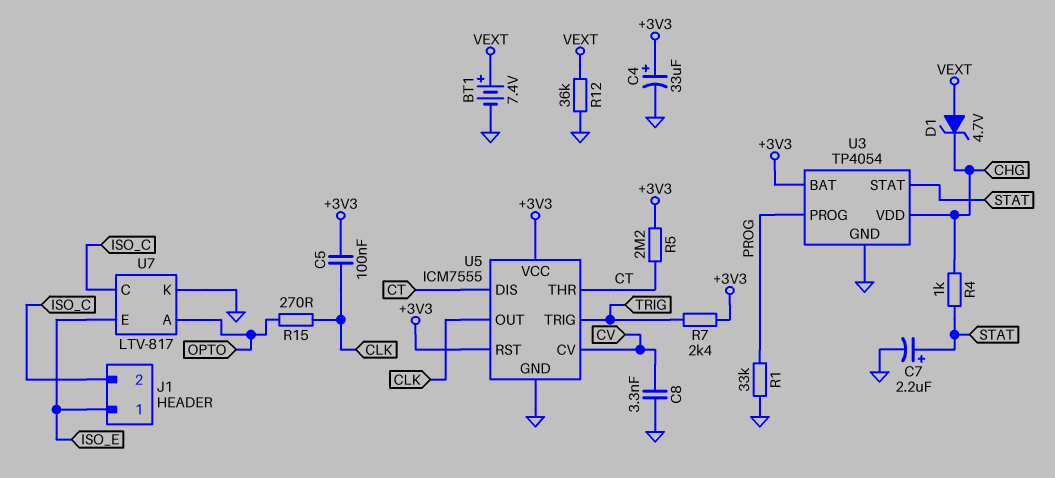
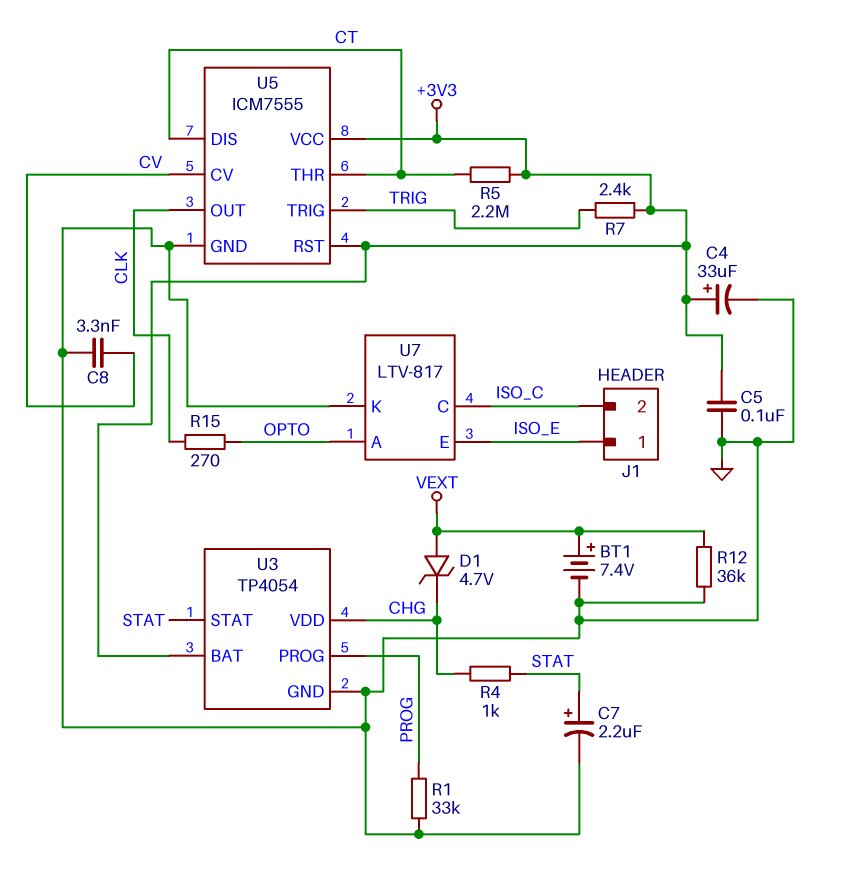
C5: 100nF (+3V3, CLK) -> 100nF (+3V3, GND)

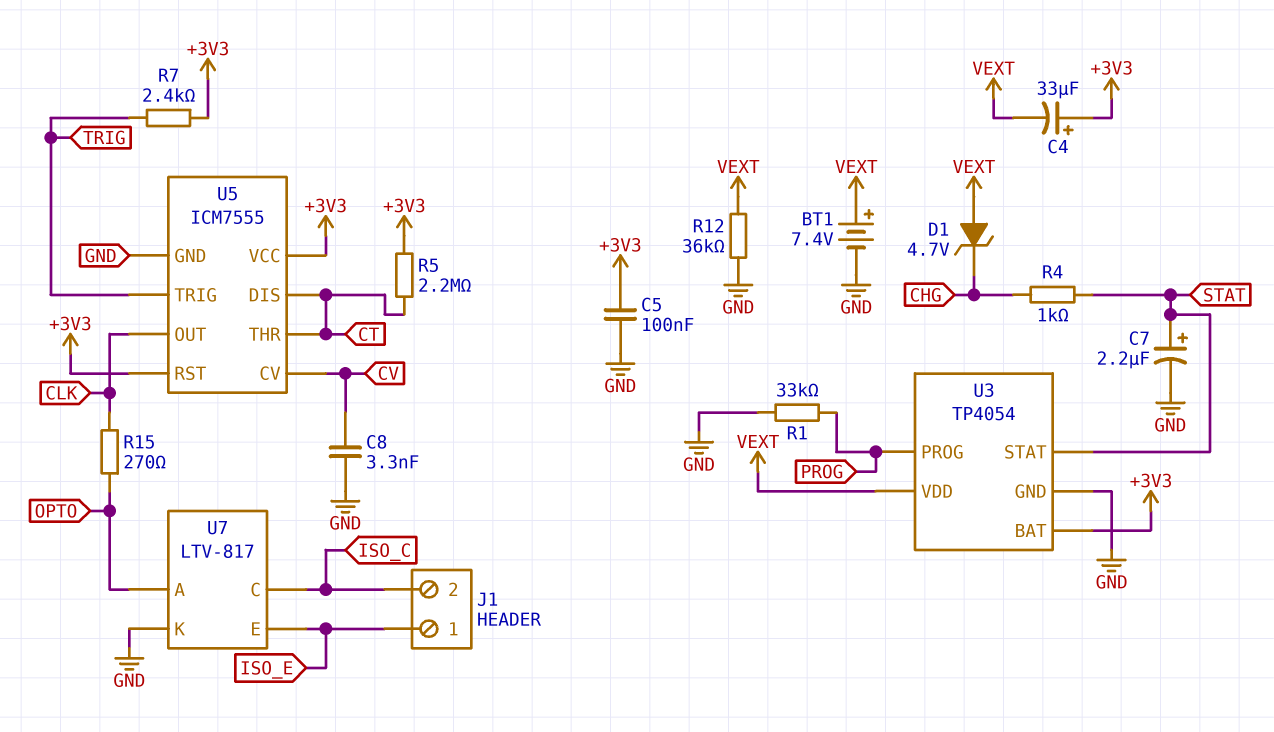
C4: 33uF (plus +3V3, minus GND) -> 33uF (plus +3V3, minus VEXT)
U3 pin VDD: CHG -> VEXT

